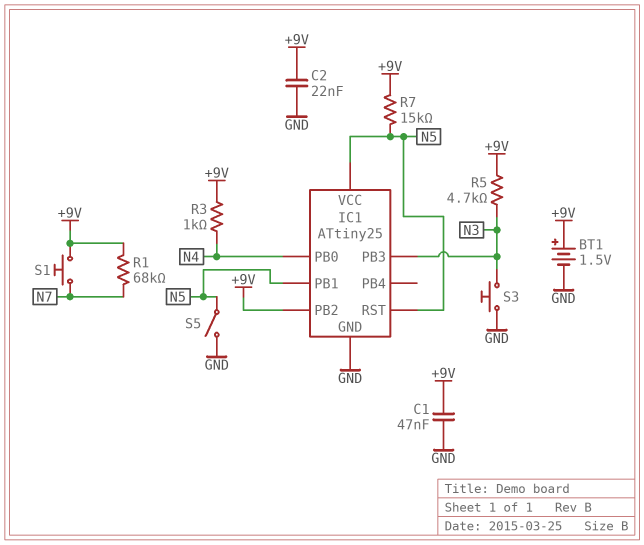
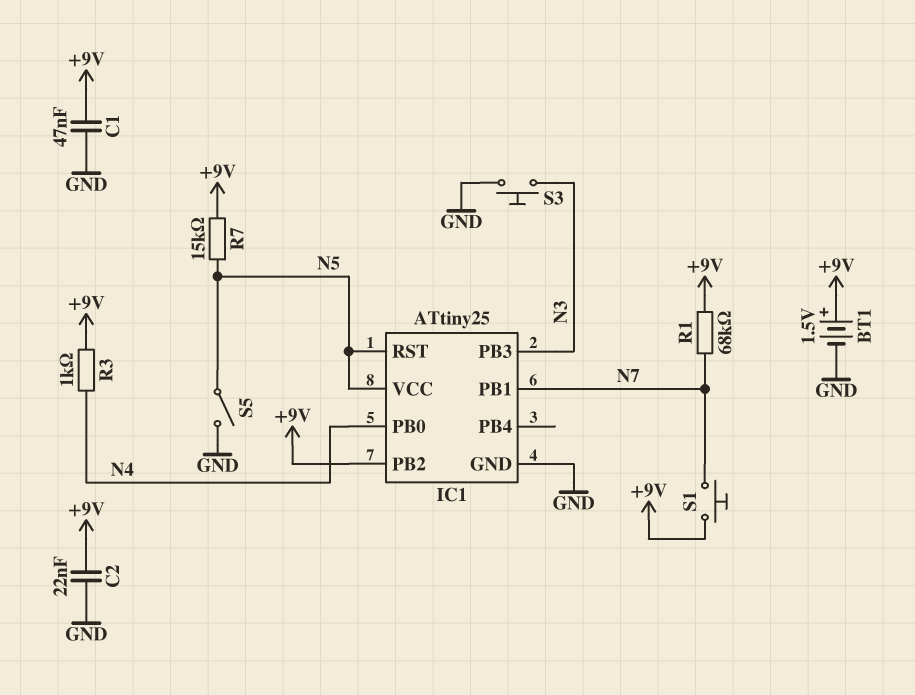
IC1 pin PB1: N5 -> N7
R5: 4.7k (+9V, N3) -> none

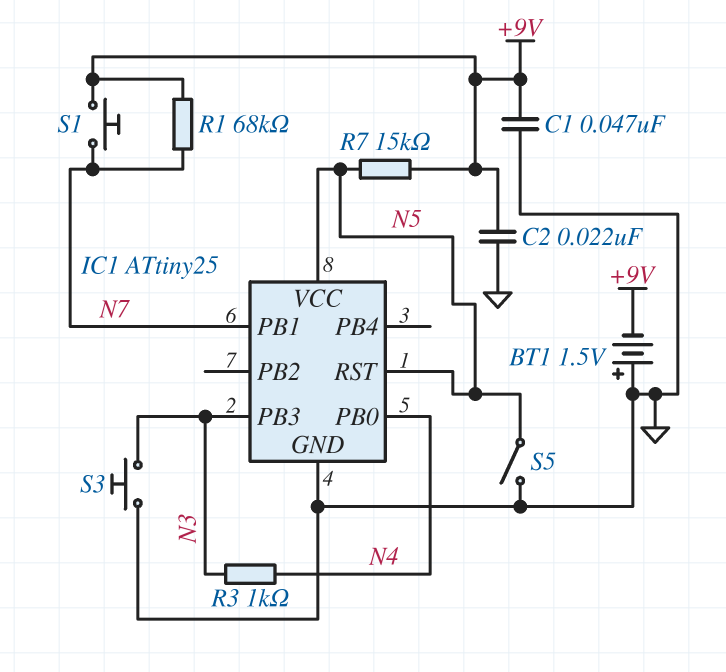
BT1: 1.5V (plus +9V, minus GND) -> 1.5V (plus GND, minus +9V)
IC1 pin PB2: +9V -> none
R3: 1k (+9V, N4) -> 1k (N3, N4)

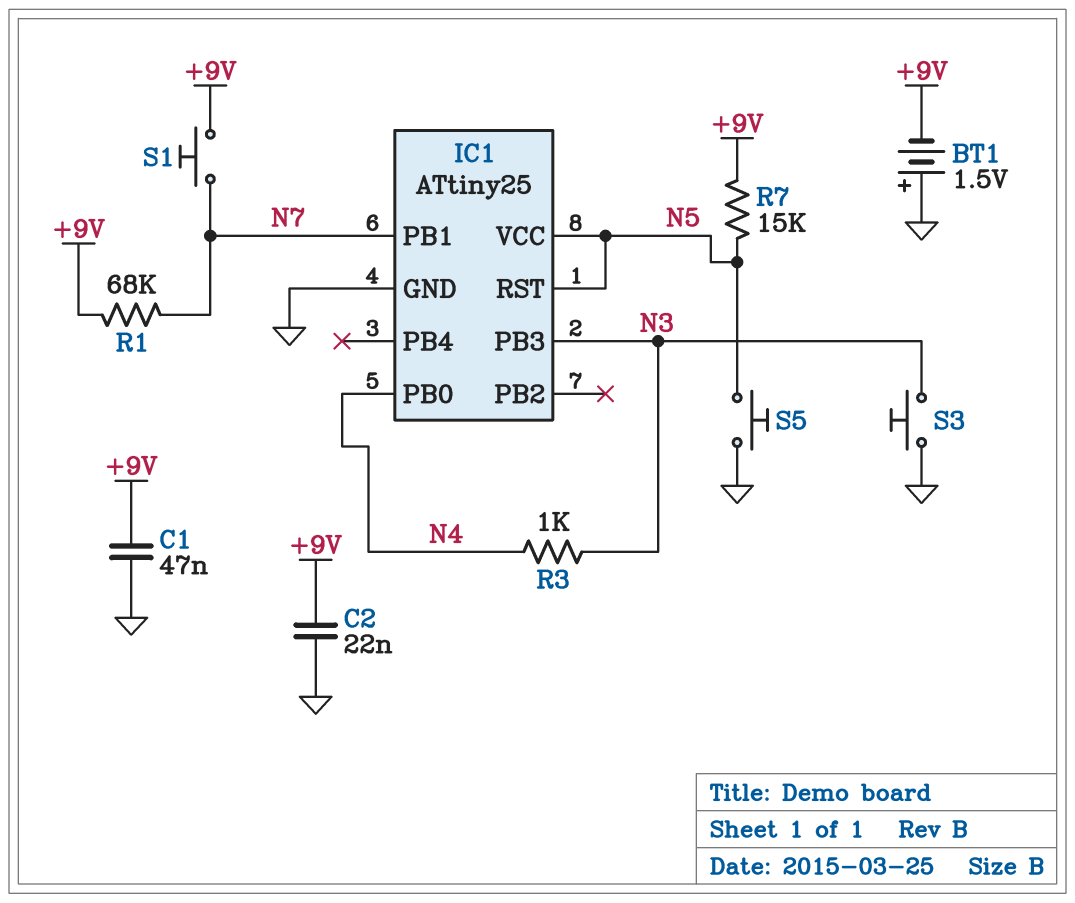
S5: switch (GND, N5) -> button (GND, N5)

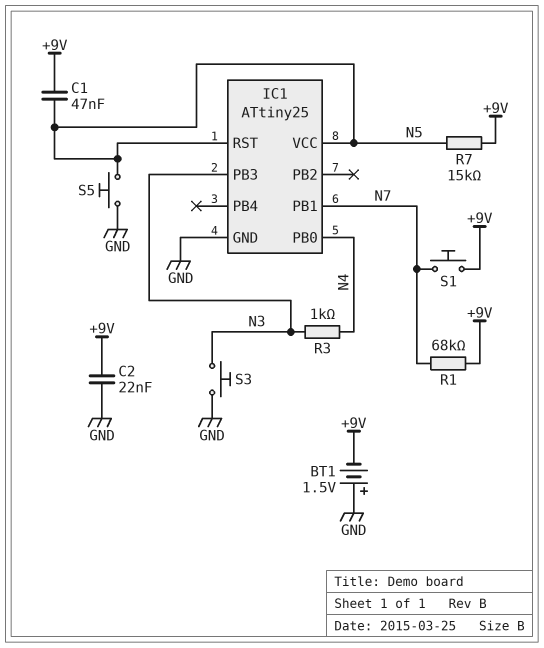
C1: 47nF (+9V, GND) -> 47nF (+9V, N5)

